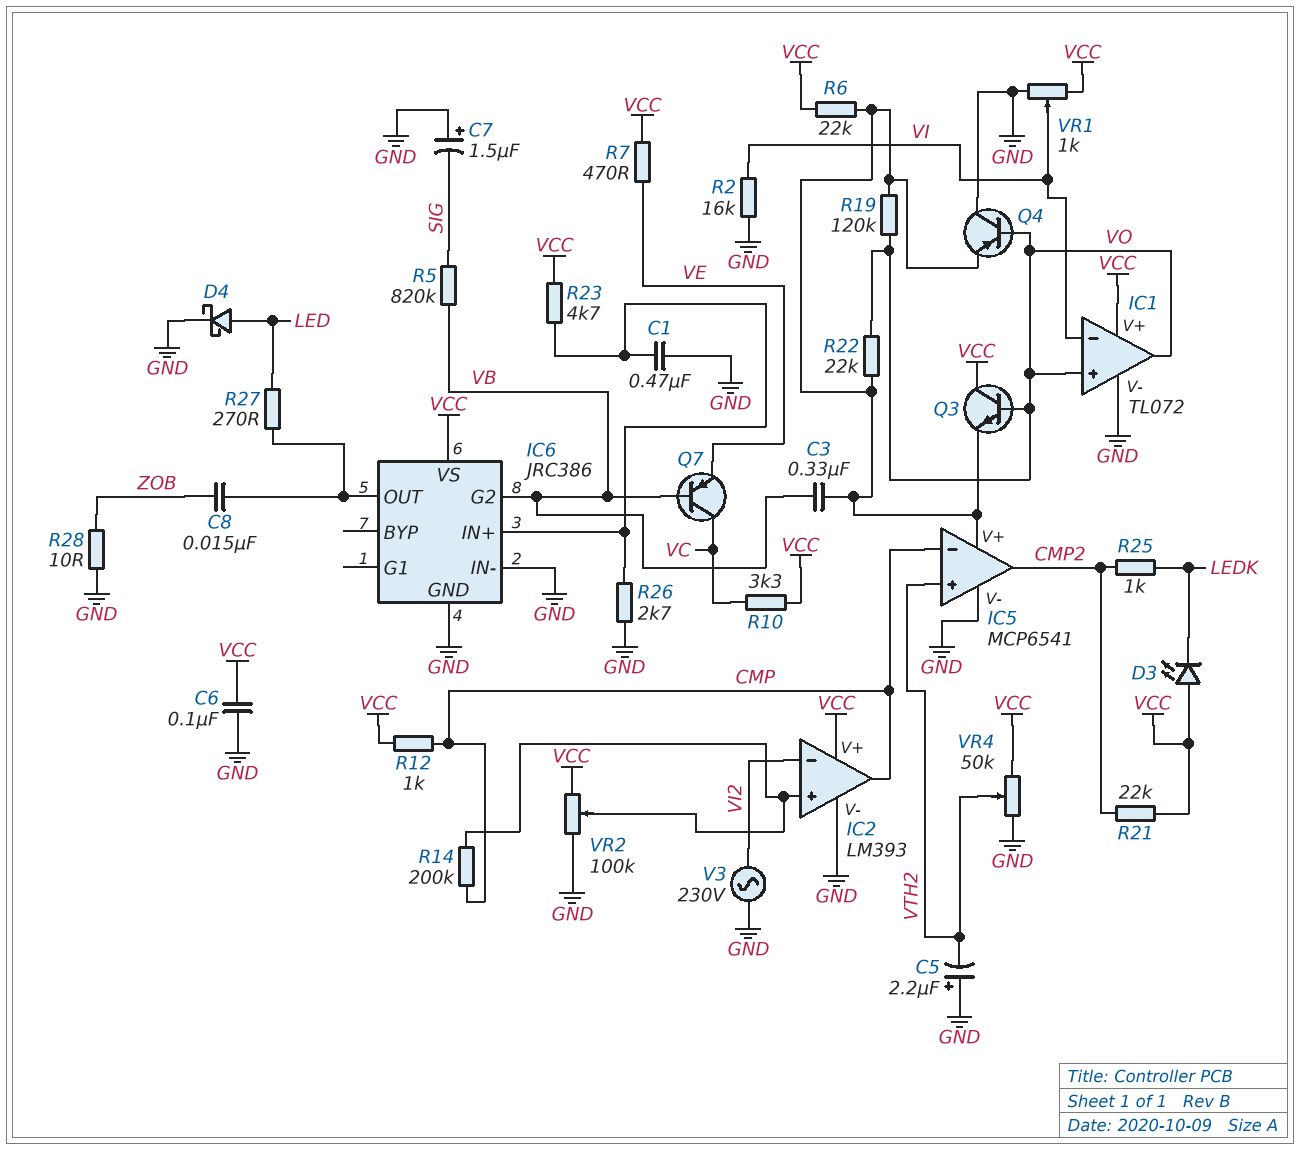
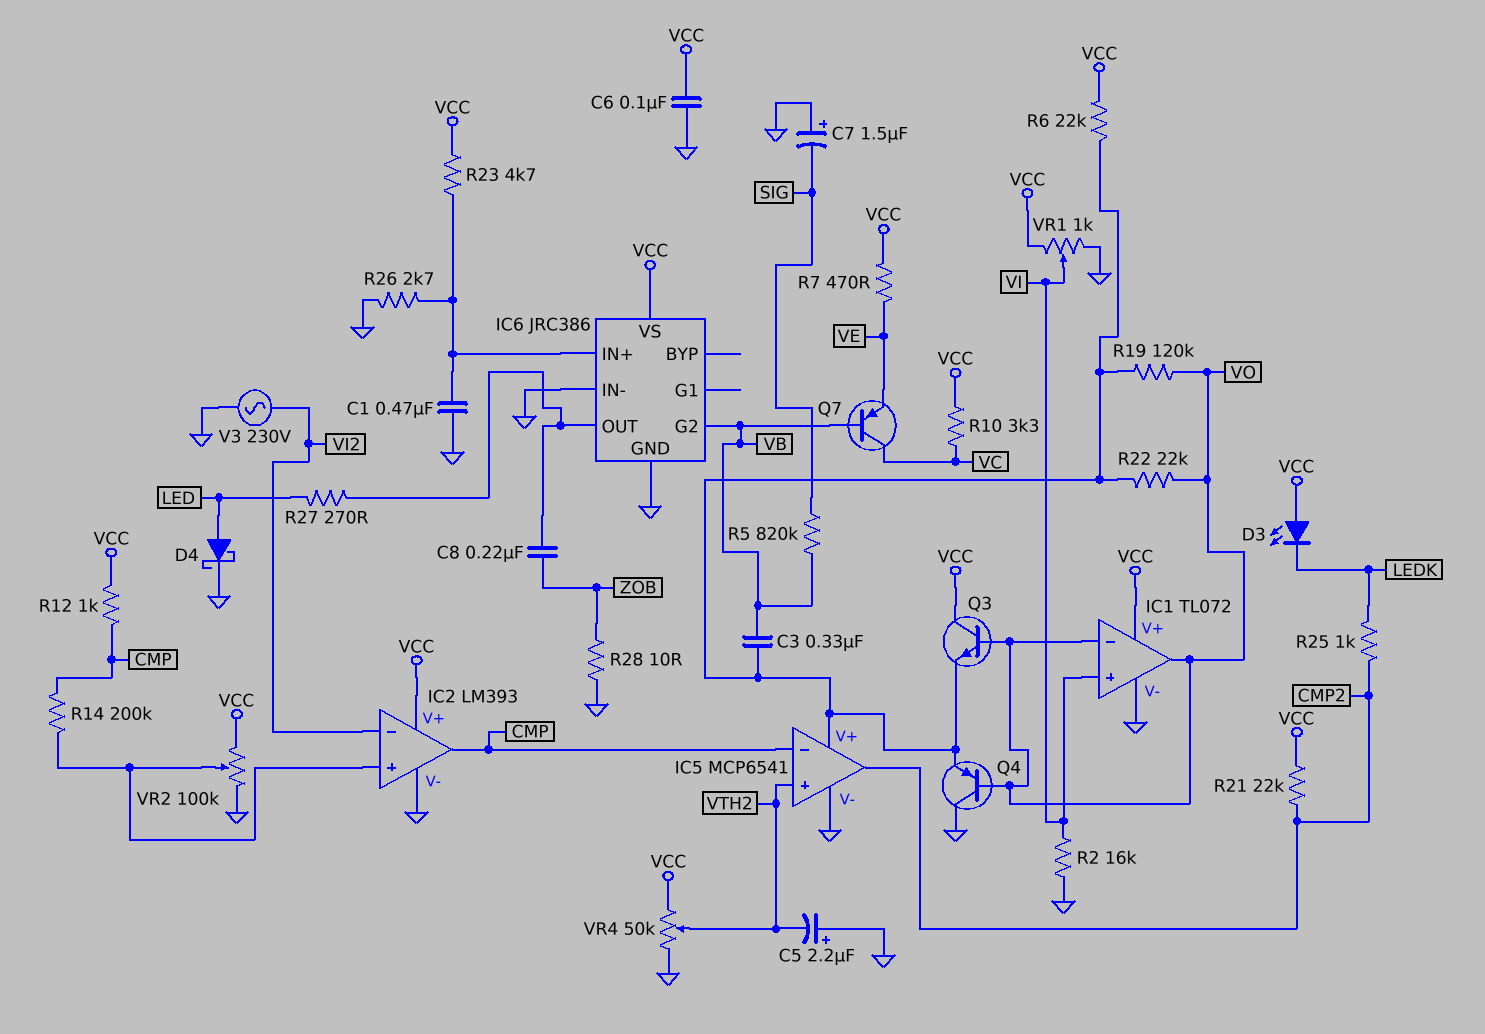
C8: 15nF (IC6/OUT, ZOB) -> 220nF (IC6/OUT, ZOB)
IC1 pin in+: VO -> VI
IC1 pin in-: VI -> VO

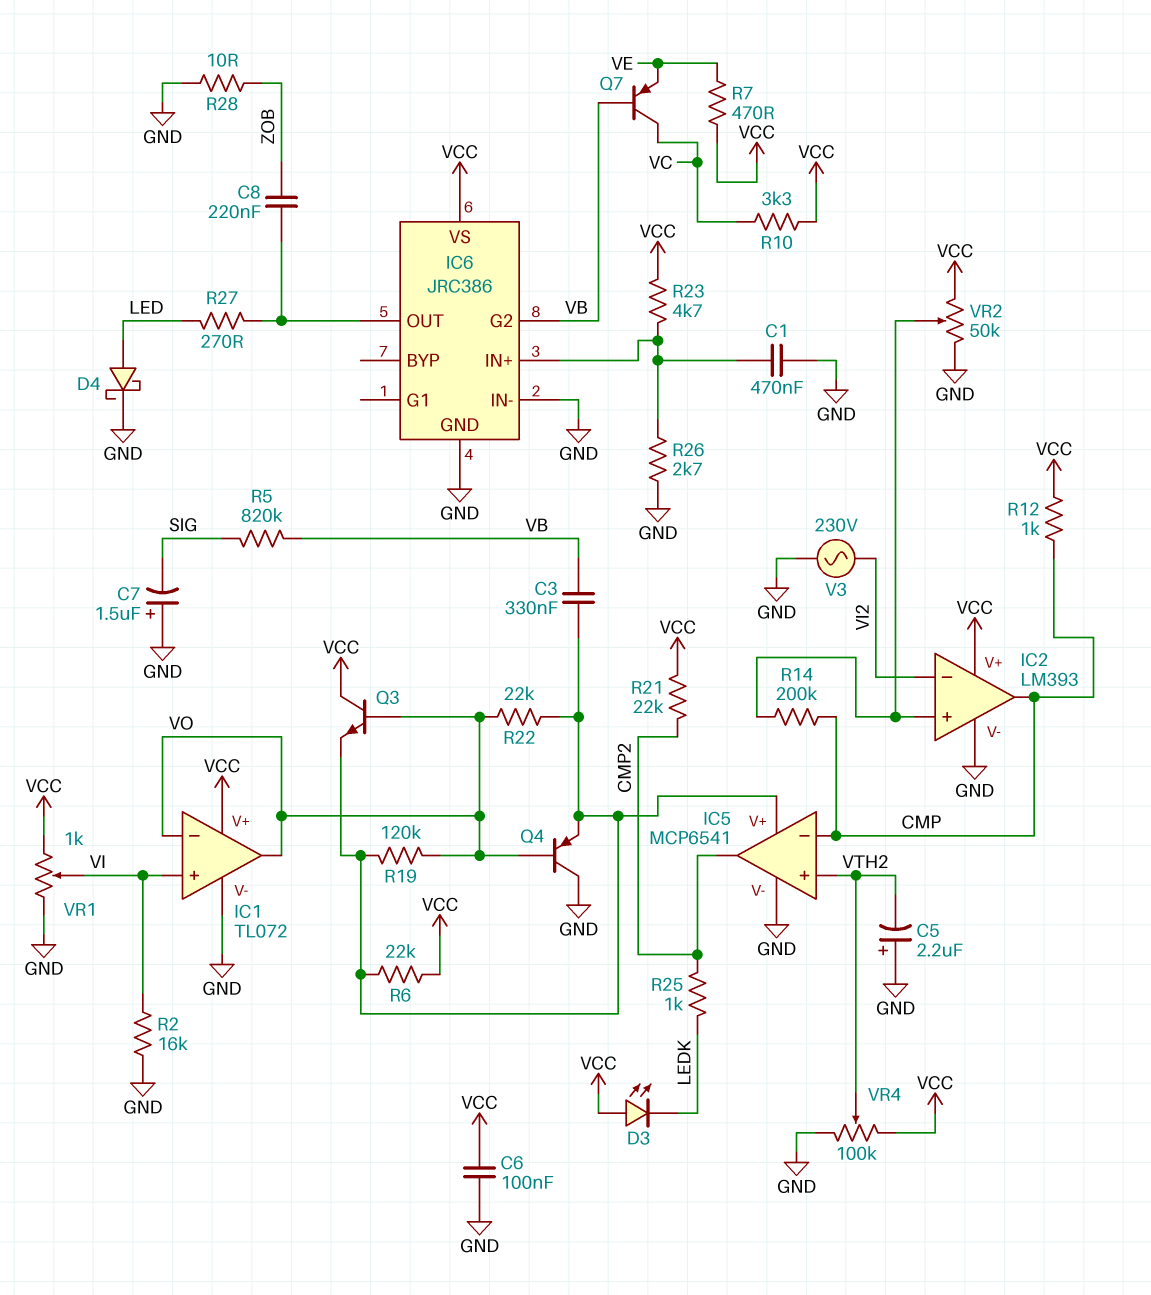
VR2: 100k (GND, VCC, wiper IC2/in+) -> 50k (GND, VCC, wiper IC2/in+)
VR4: 50k (GND, VCC, wiper VTH2) -> 100k (GND, VCC, wiper VTH2)

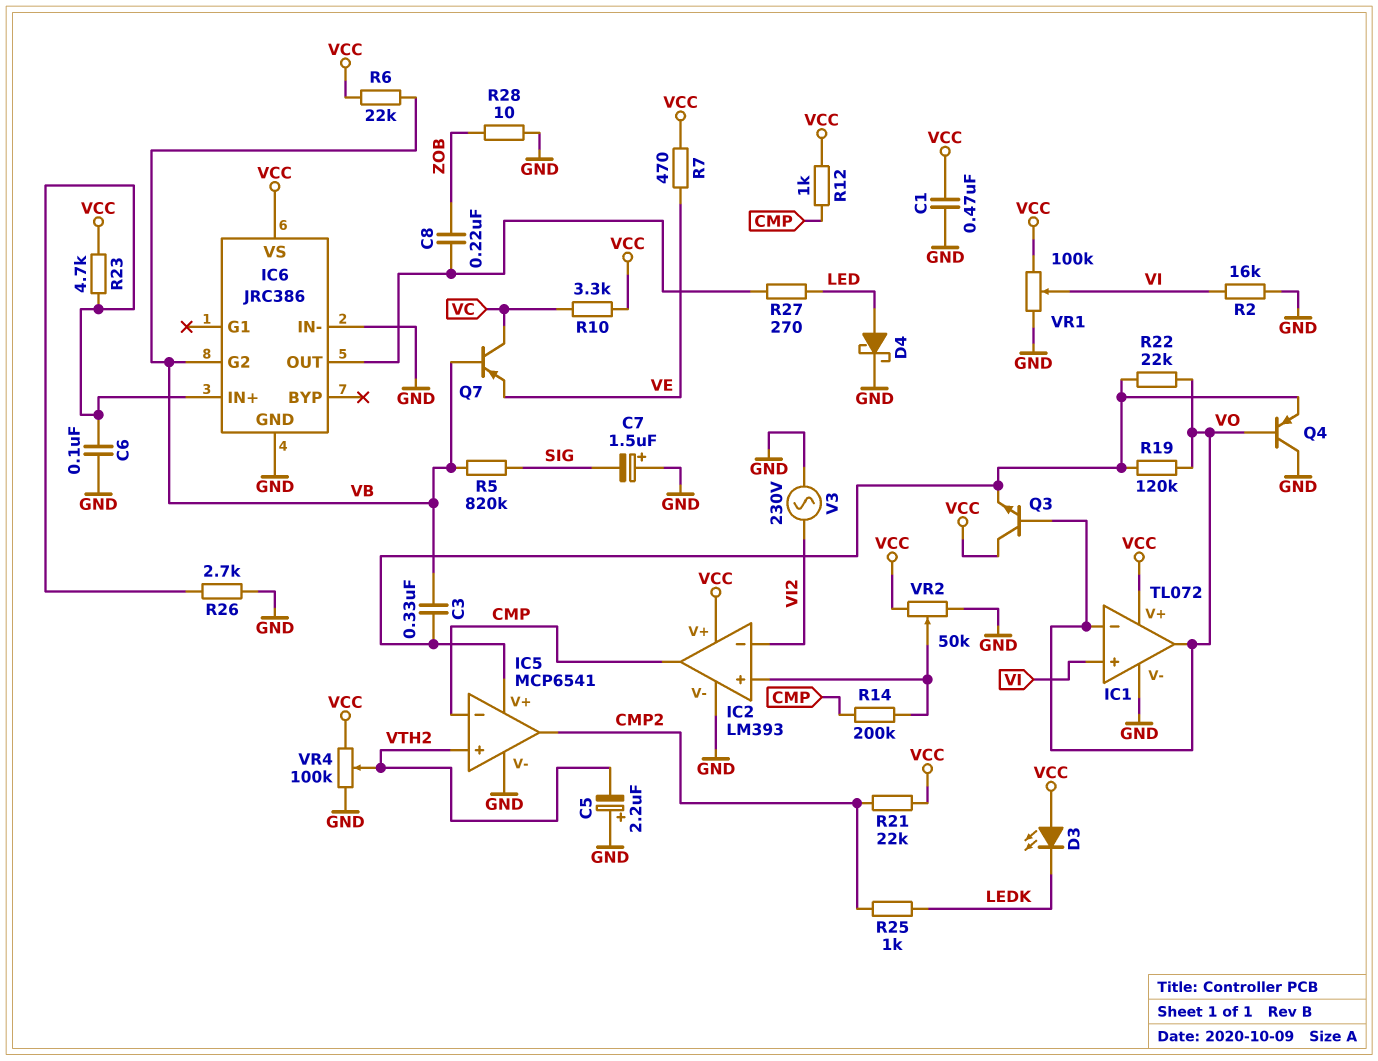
C1: 470nF (GND, IC6/IN+) -> 470nF (GND, VCC)
C6: 100nF (GND, VCC) -> 100nF (GND, IC6/IN+)
R6: 22k (IC5/V+, VCC) -> 22k (VB, VCC)
VR1: 1k (GND, VCC, wiper VI) -> 100k (GND, VCC, wiper VI)

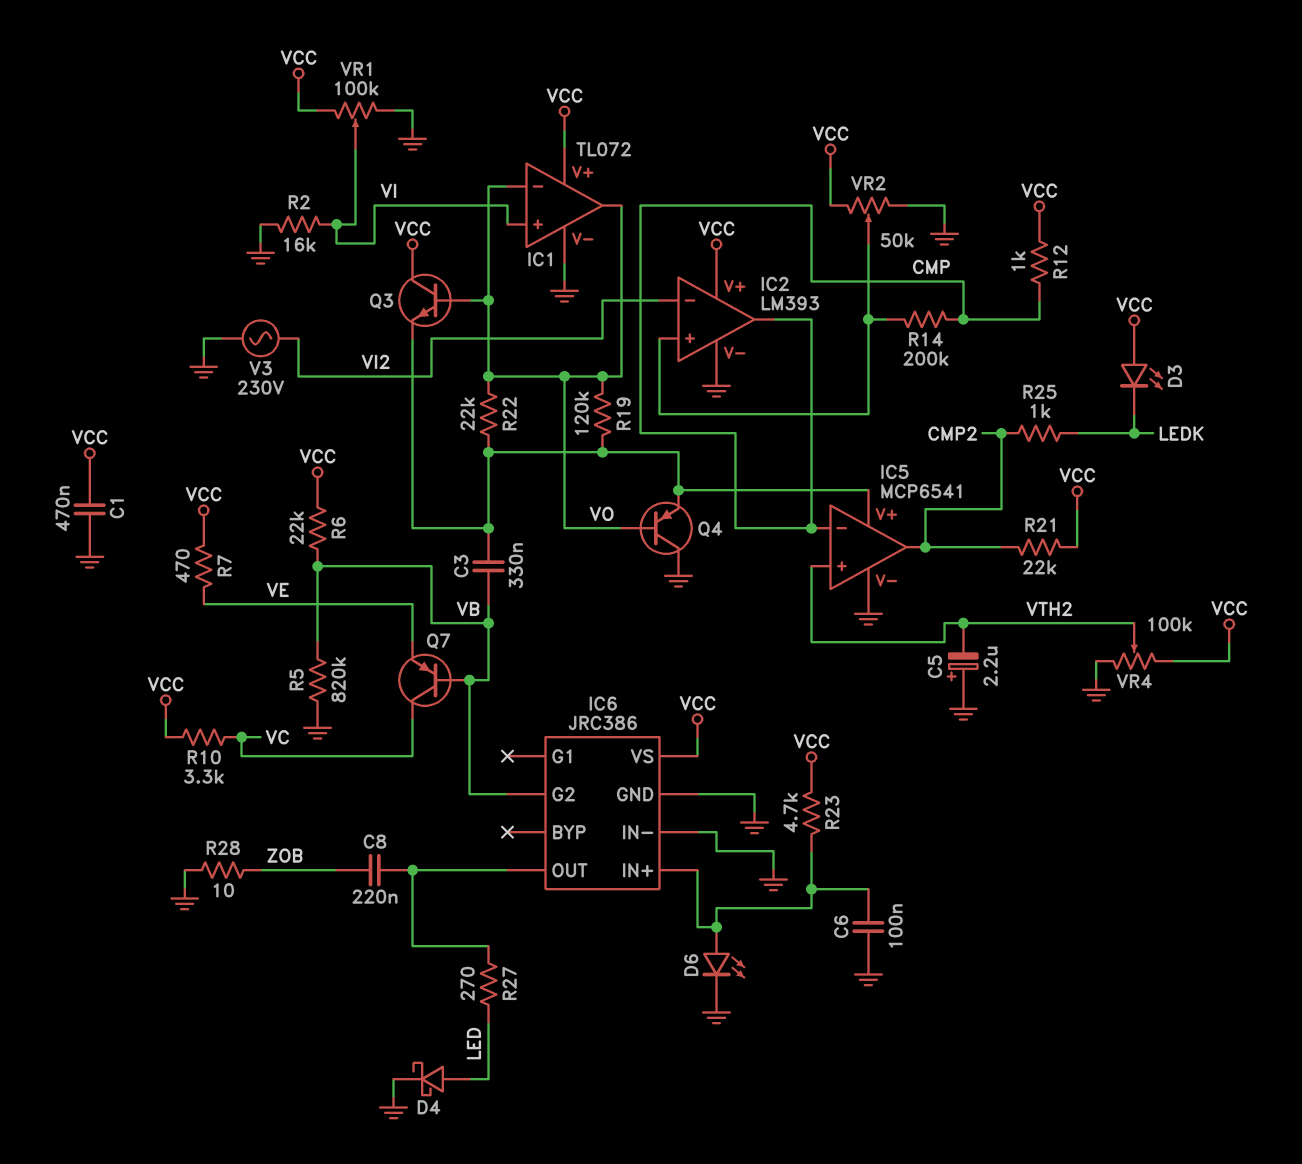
C7: 1.5uF (plus GND, minus SIG) -> none
D6: none -> LED (A IC6/IN+, K GND)
R5: 820k (SIG, VB) -> 820k (GND, VB)
R26: 2.7k (GND, IC6/IN+) -> none

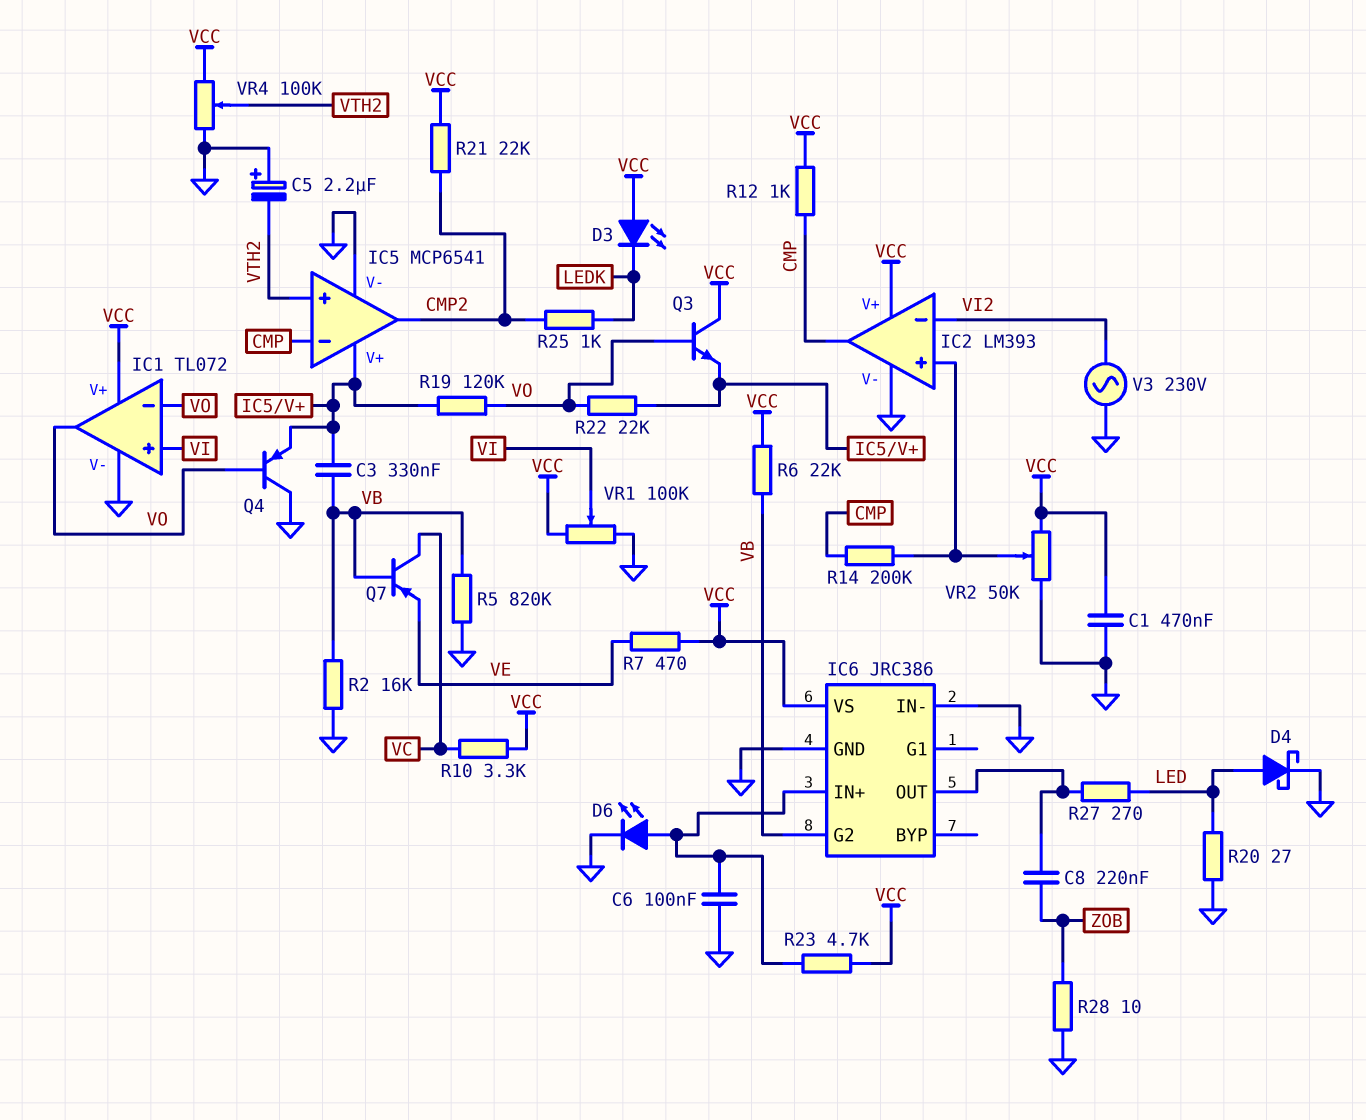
R2: 16k (GND, VI) -> 16k (GND, VB)
R20: none -> 27 (GND, LED)

